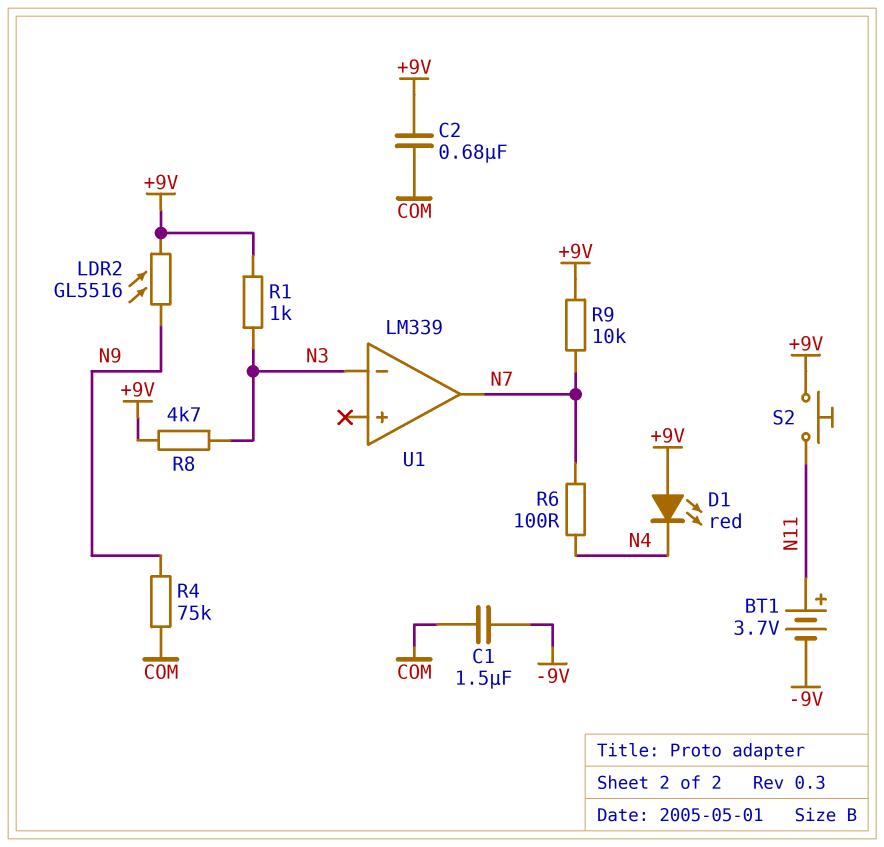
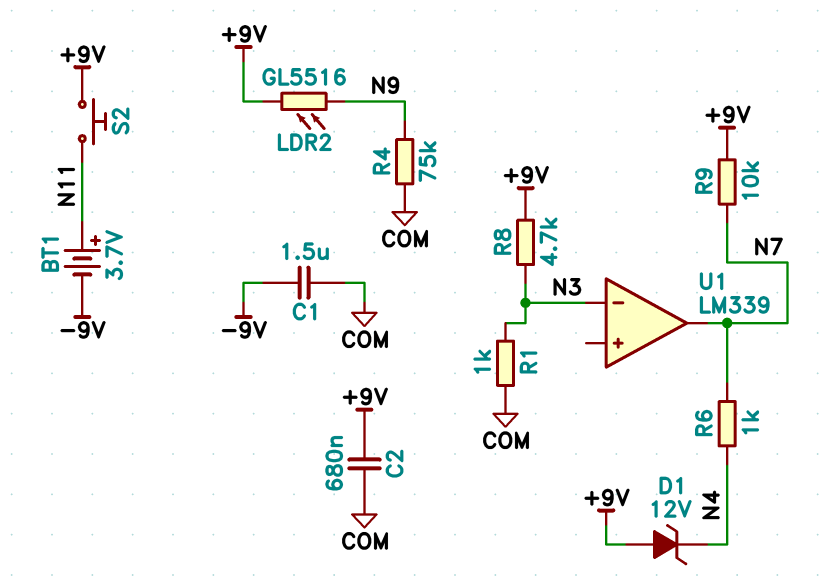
D1: LED red (A +9V, K N4) -> zener 12V (A +9V, K N4)
R1: 1k (+9V, N3) -> 1k (COM, N3)
R6: 100 (N4, N7) -> 1k (N4, N7)

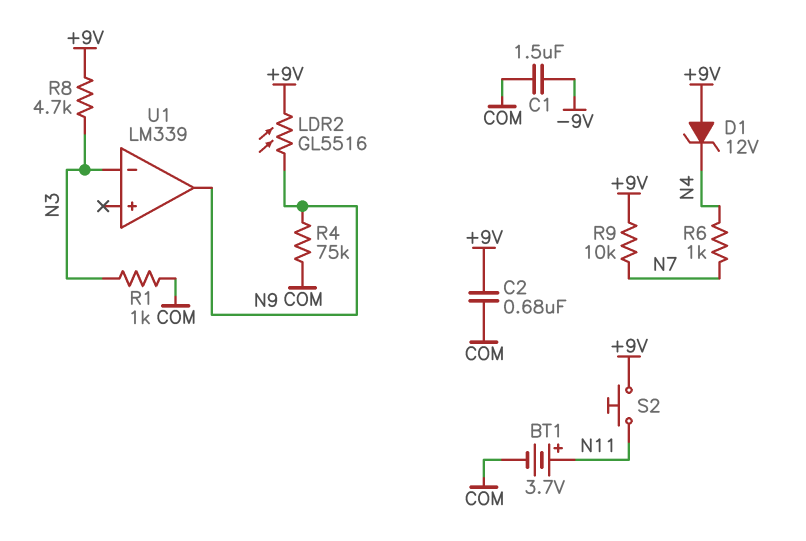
BT1: 3.7V (plus N11, minus -9V) -> 3.7V (plus N11, minus COM)
U1 pin out: N7 -> N9

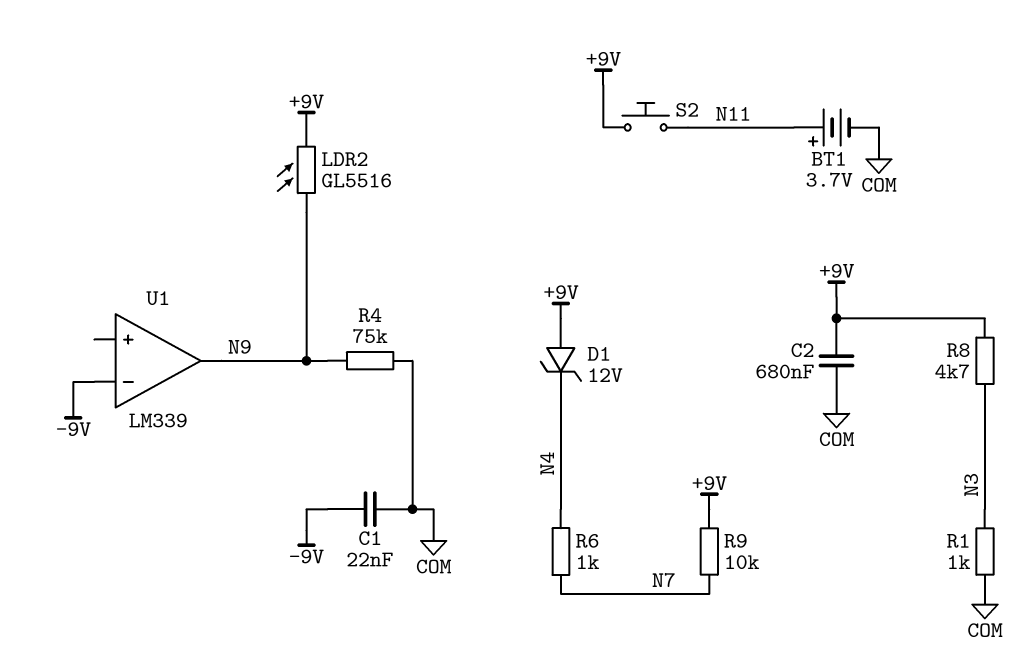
C1: 1.5uF (-9V, COM) -> 22nF (-9V, COM)
U1 pin in-: N3 -> -9V

